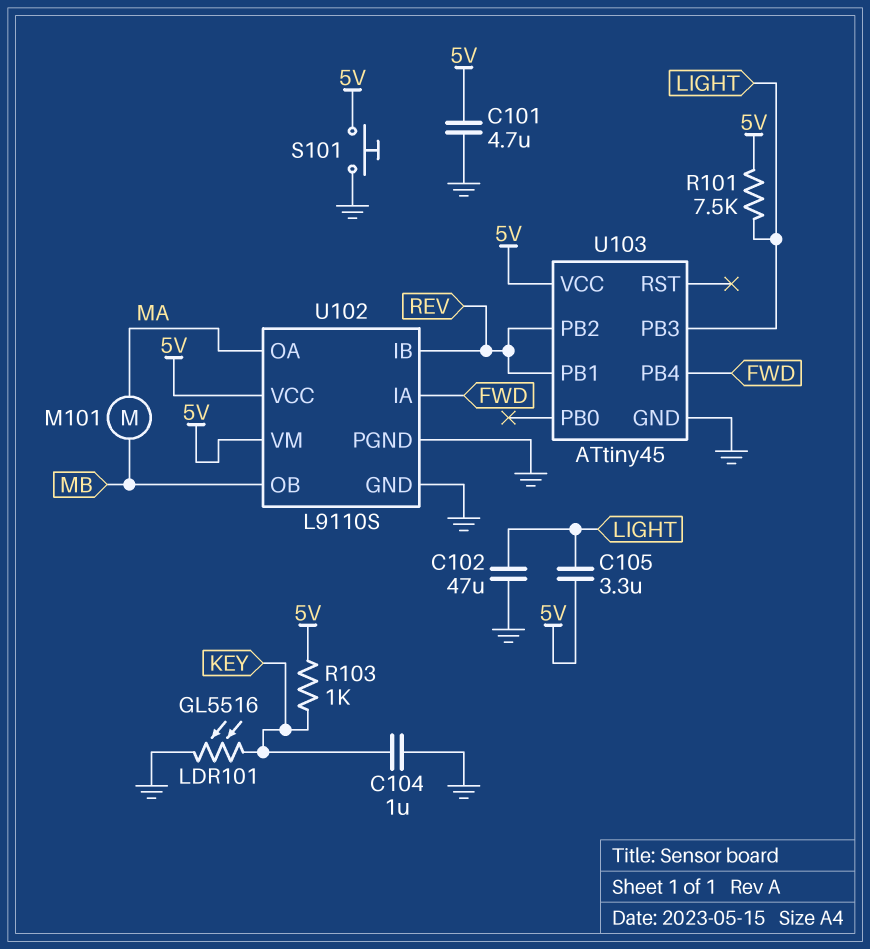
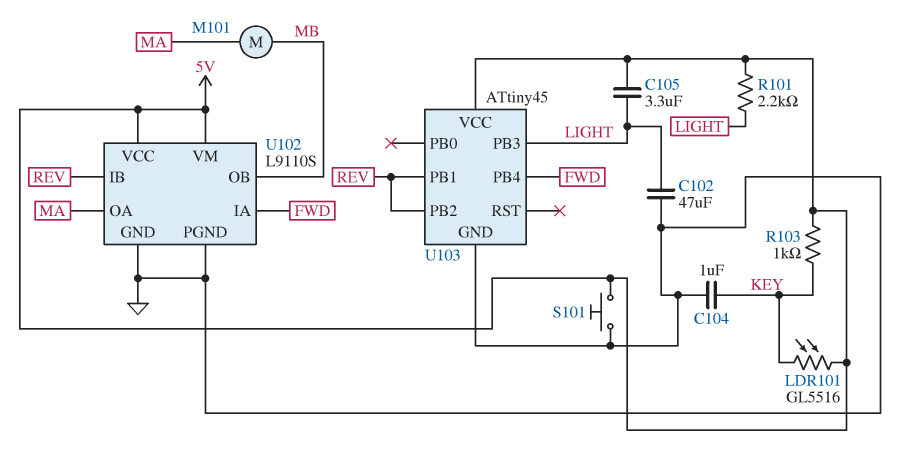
C101: 4.7uF (5V, GND) -> none
LDR101: GL5516 (GND, KEY) -> GL5516 (5V, KEY)
R101: 7.5k (5V, LIGHT) -> 2.2k (5V, LIGHT)

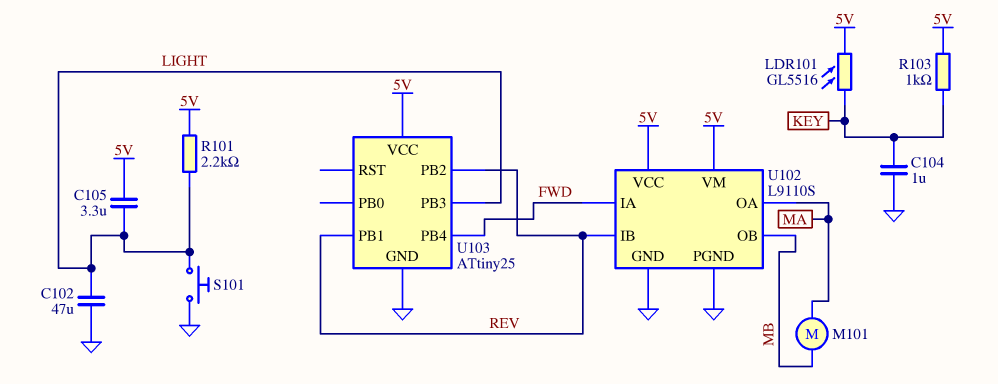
S101: button (5V, GND) -> button (GND, LIGHT)
U103: ATtiny45 -> ATtiny25

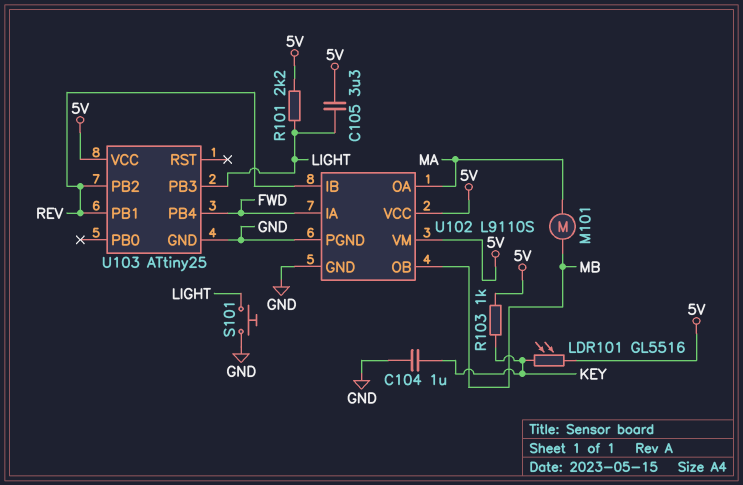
C102: 47uF (GND, LIGHT) -> none

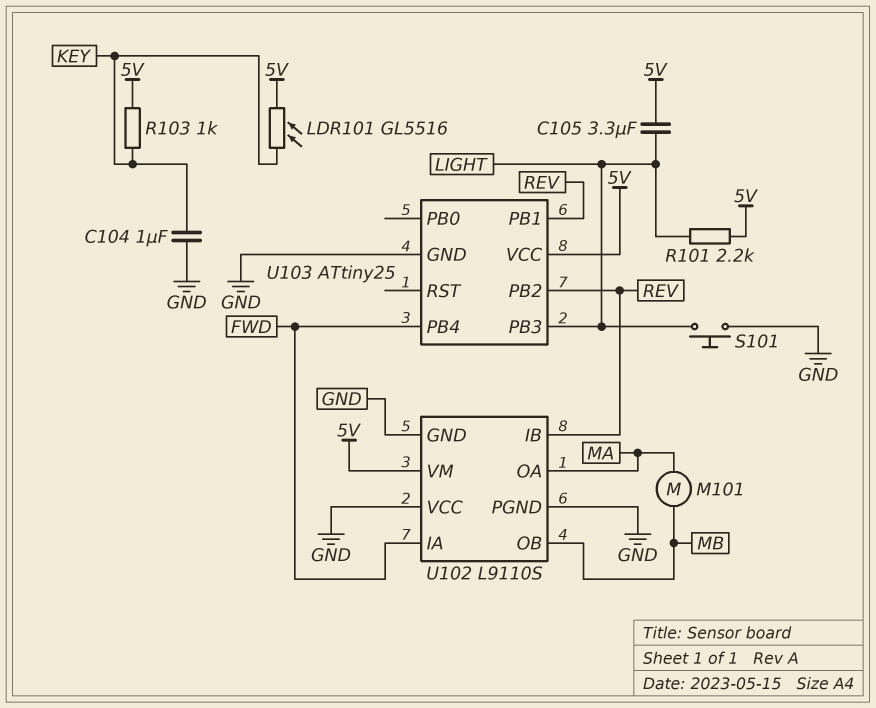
U102 pin VCC: 5V -> GND

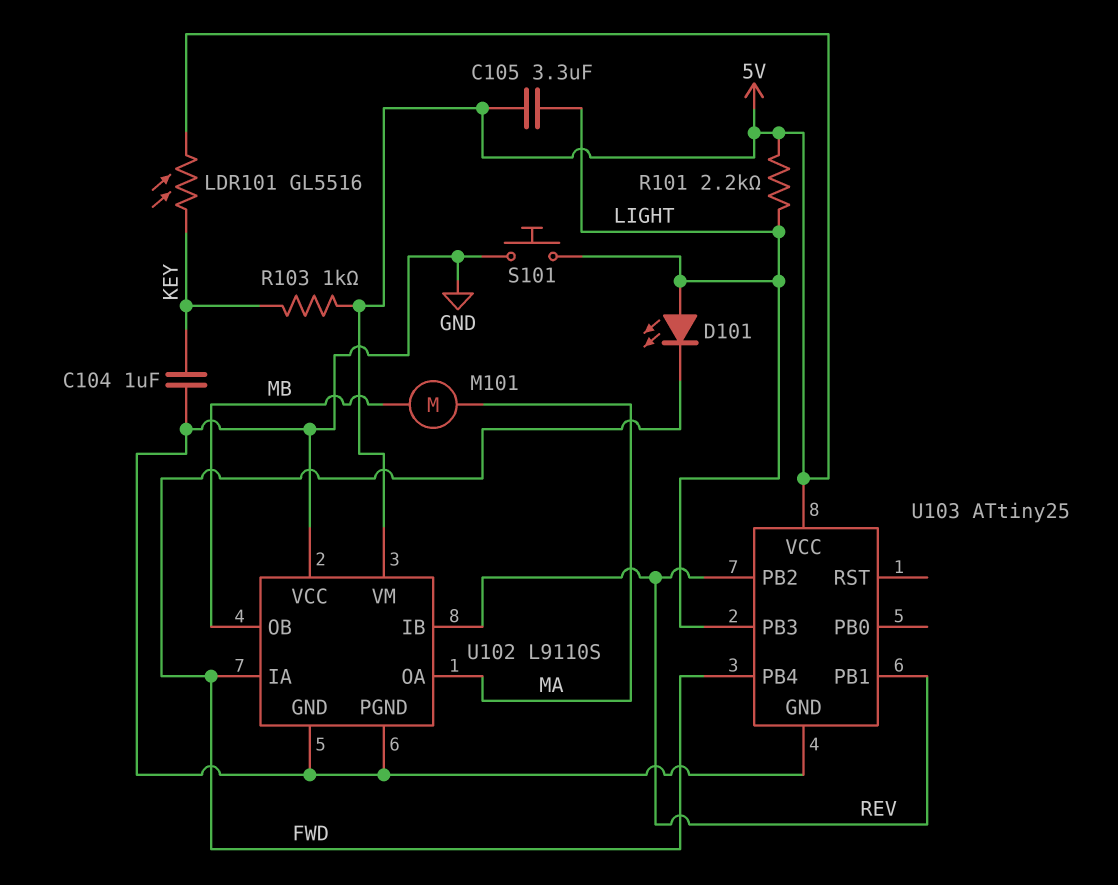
D101: none -> LED (A LIGHT, K FWD)

